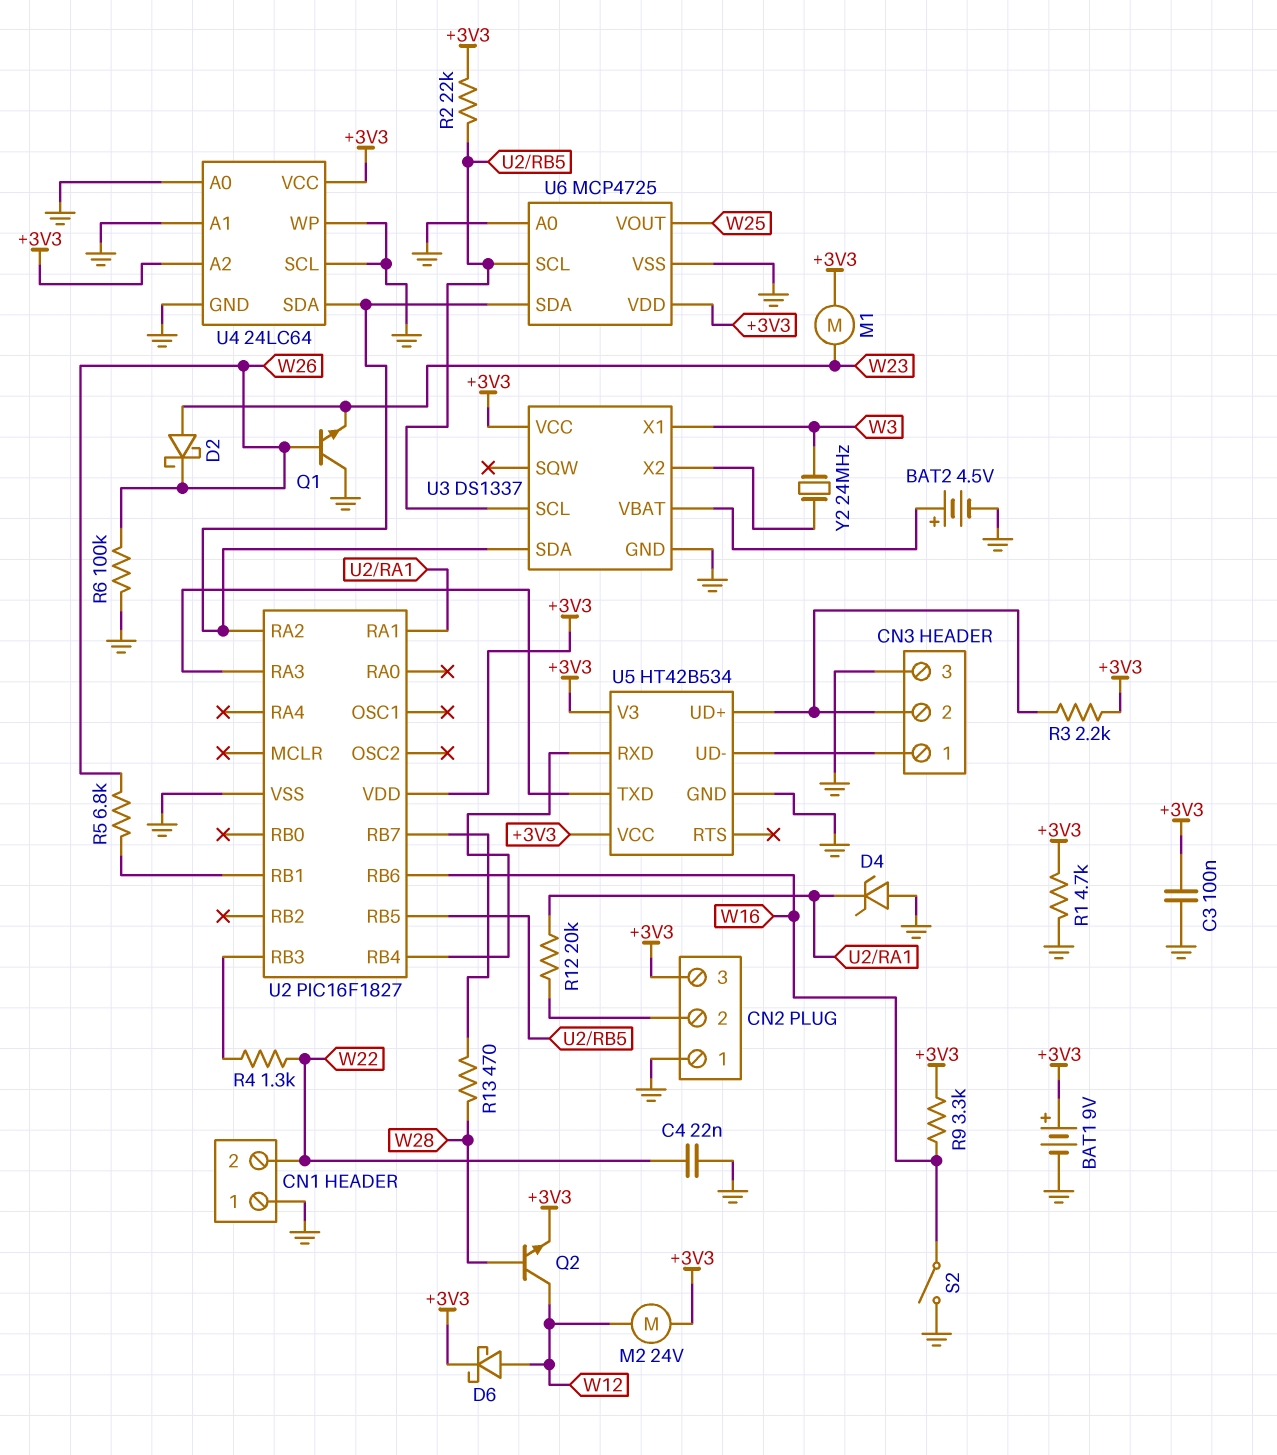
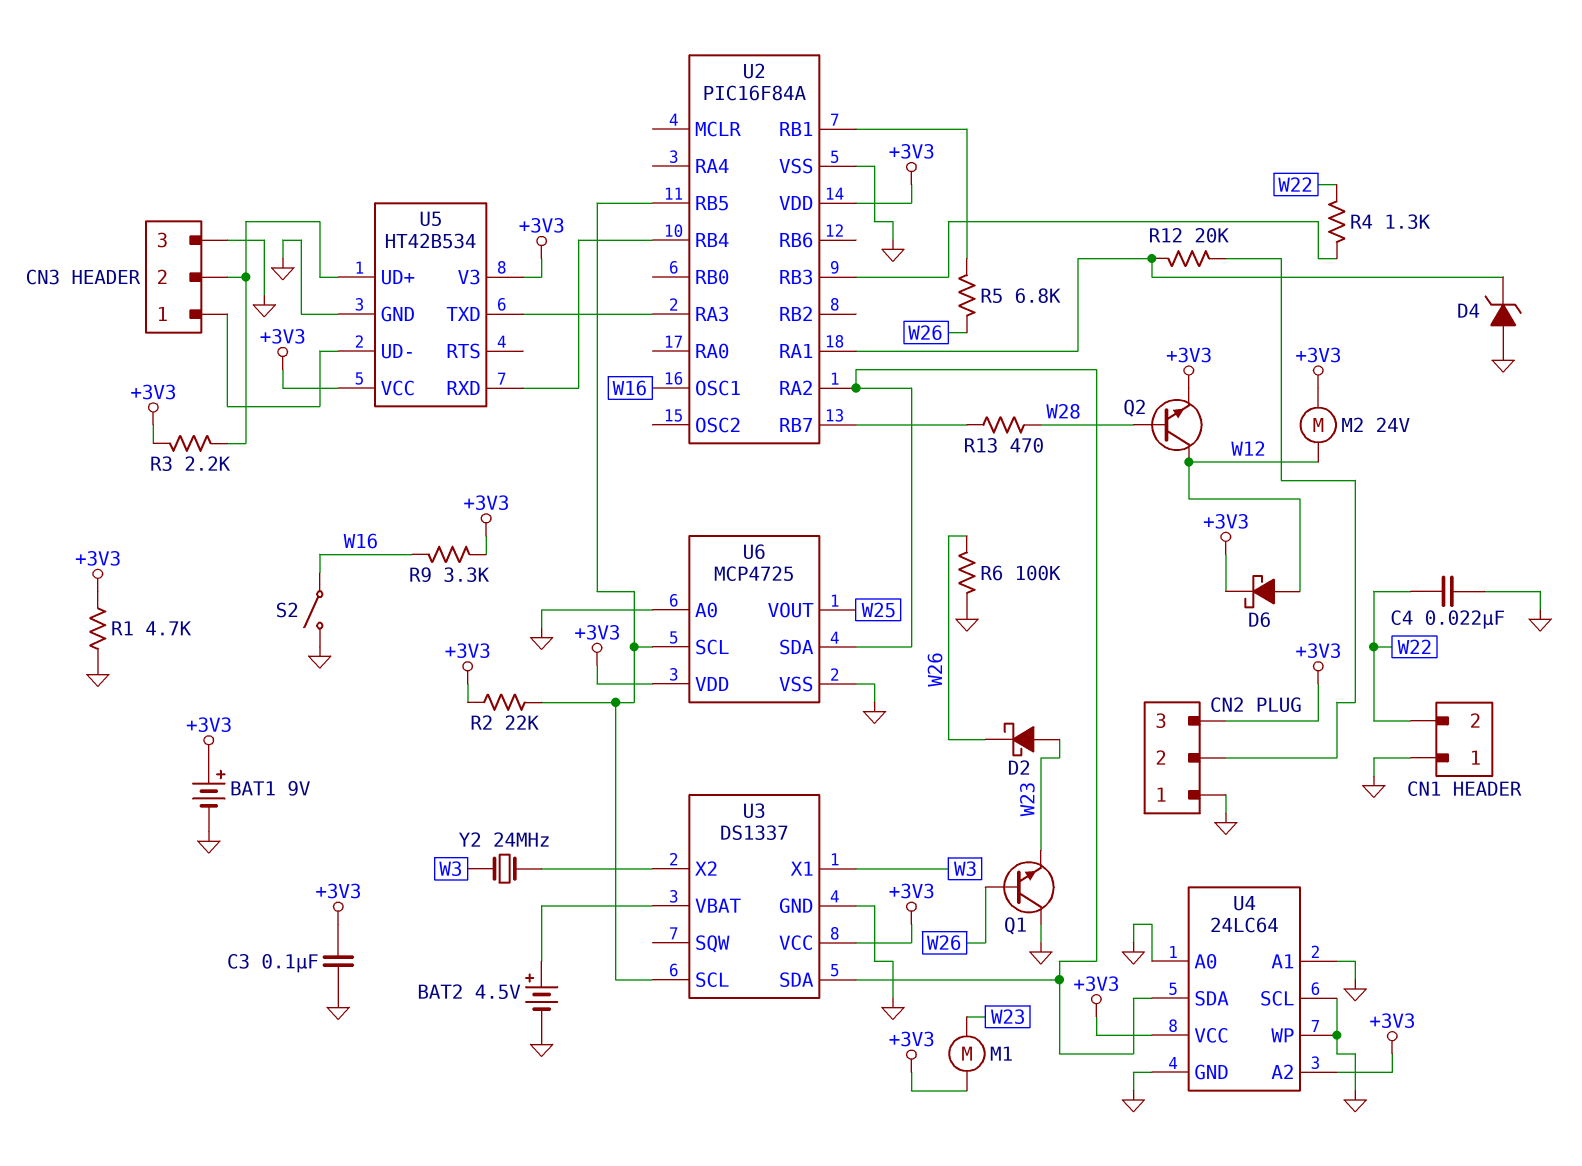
U2: PIC16F1827 -> PIC16F84A
U2 pin OSC1: none -> W16
U2 pin RB6: W16 -> none

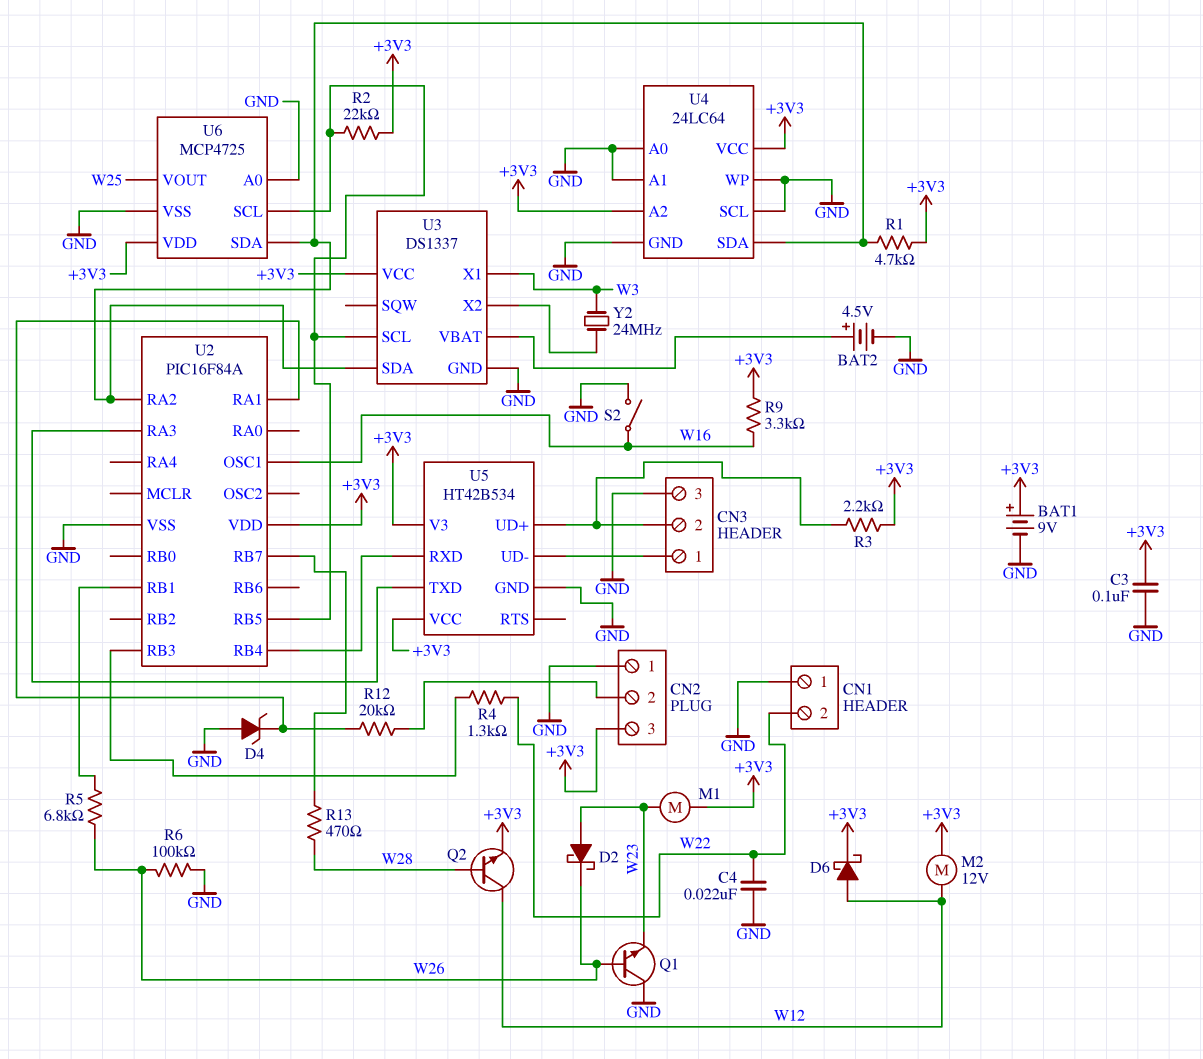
M2: motor 24V (+3V3, W12) -> motor 12V (+3V3, W12)
R1: 4.7k (+3V3, GND) -> 4.7k (+3V3, U2/RA2)

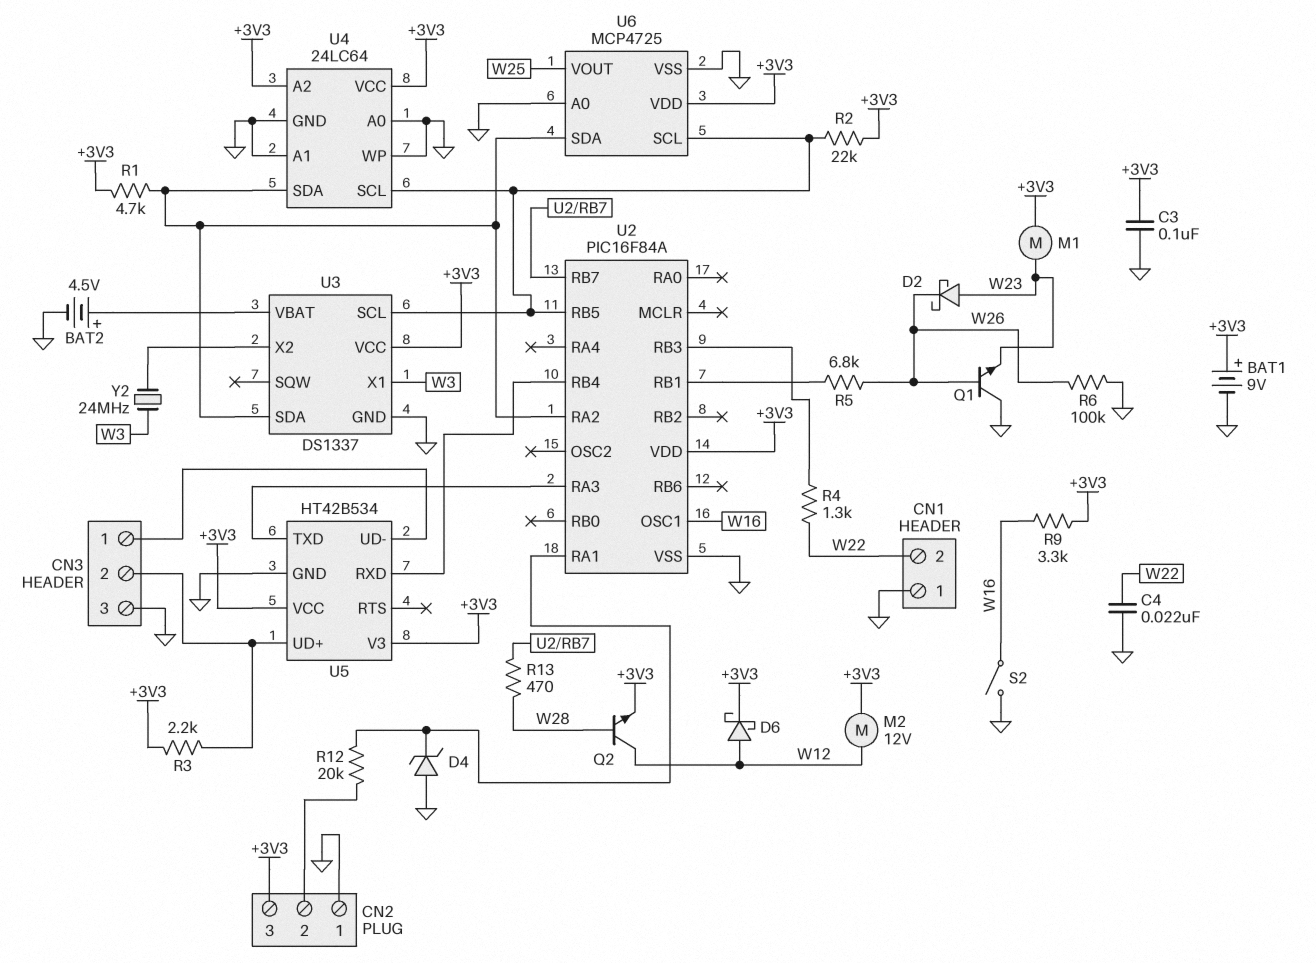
U4 pin SCL: GND -> U2/RB5

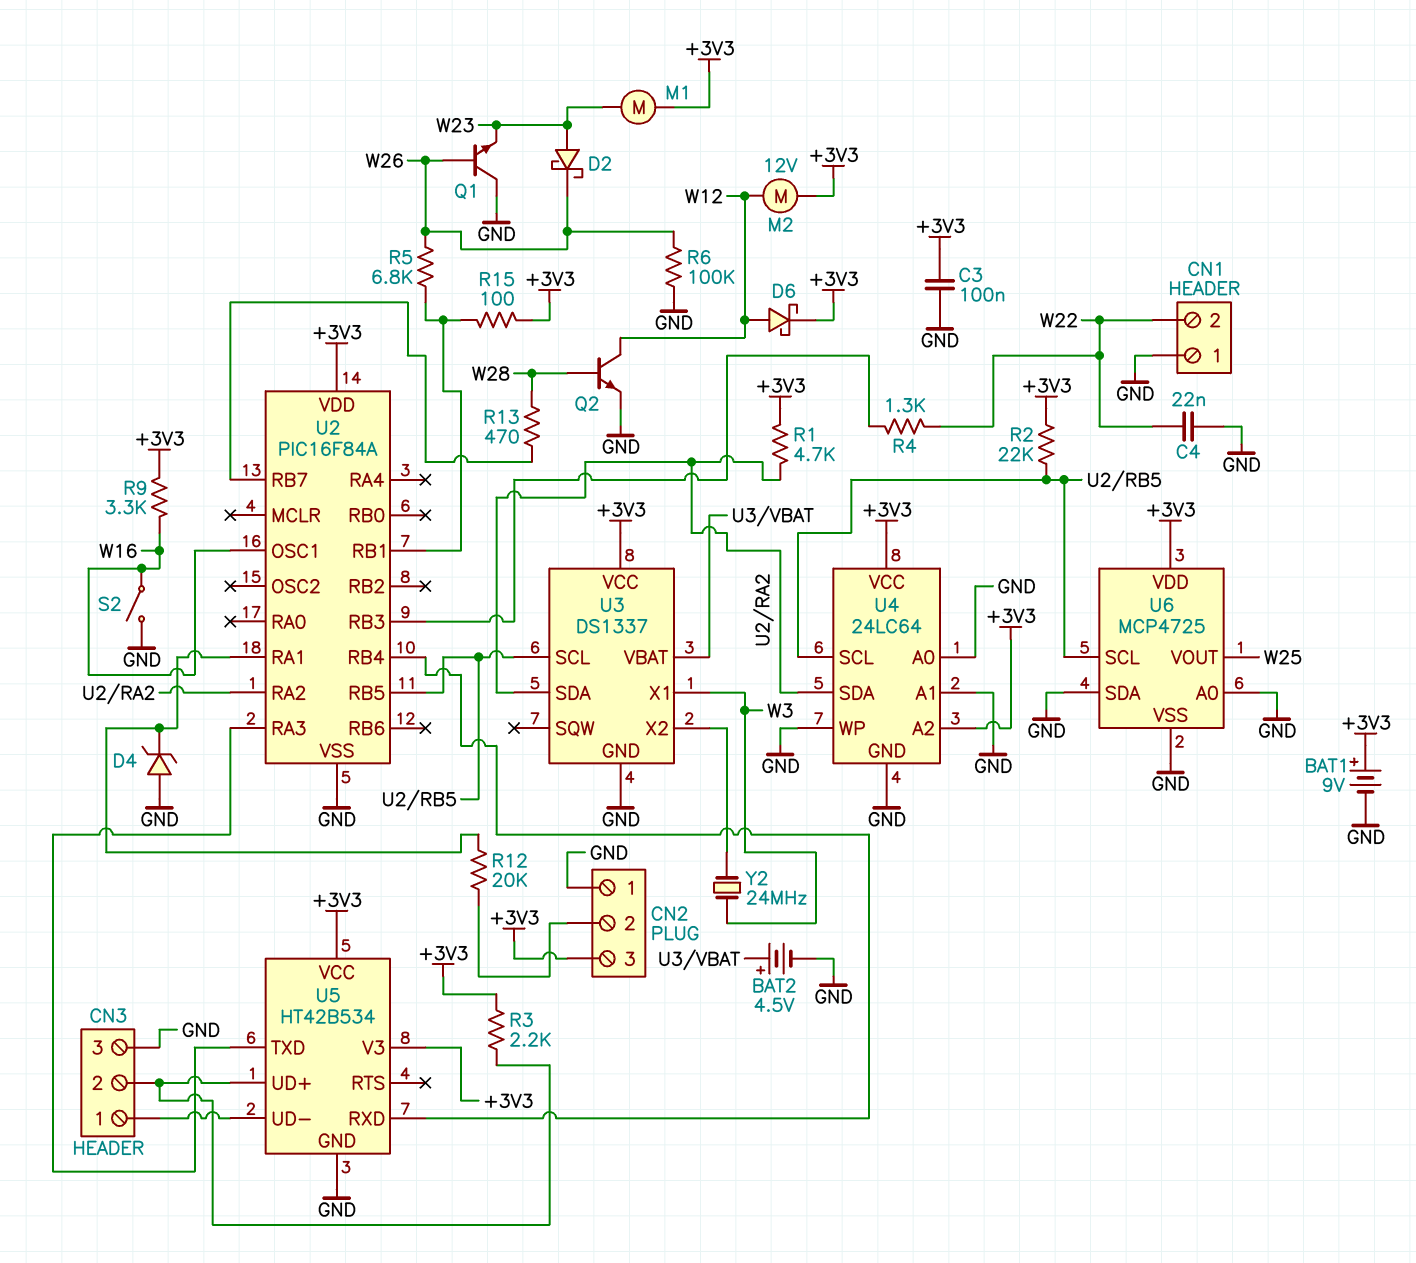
Q2: NPN (B W28, C W12, E +3V3) -> NPN (B W28, C W12, E GND)
R15: none -> 100 (+3V3, U2/RB1)
U6 pin SDA: U2/RA2 -> GND

